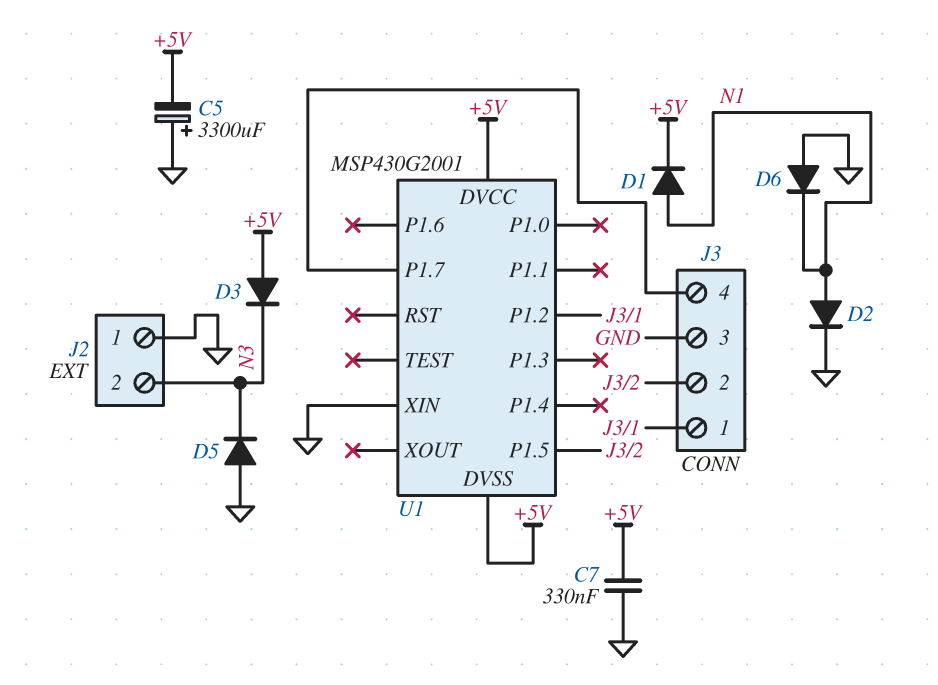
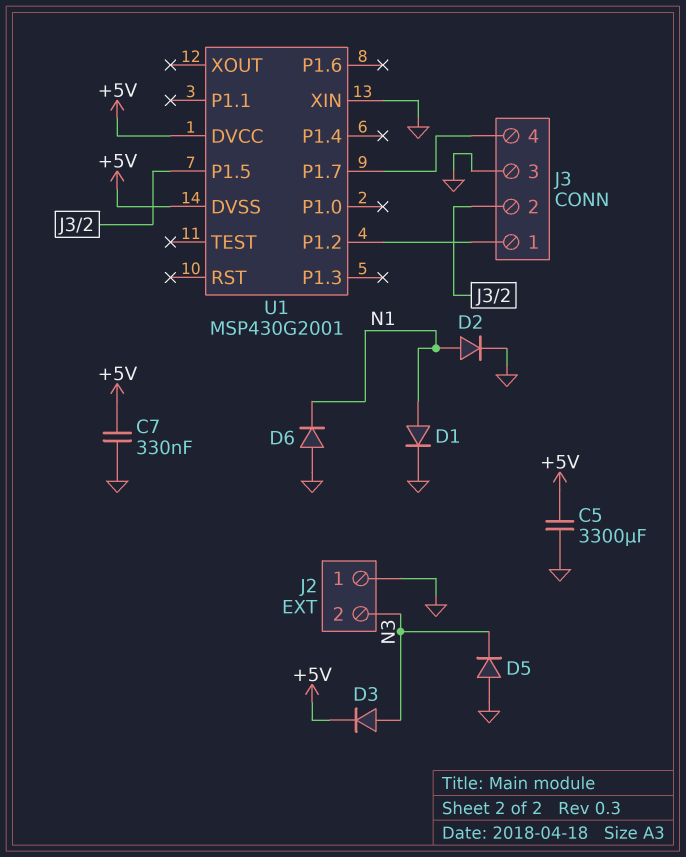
C5: 3300uF (plus GND, minus +5V) -> 3300uF (+5V, GND)
D1: diode (A N1, K +5V) -> diode (A N1, K GND)
D3: diode (A +5V, K N3) -> diode (A N3, K +5V)

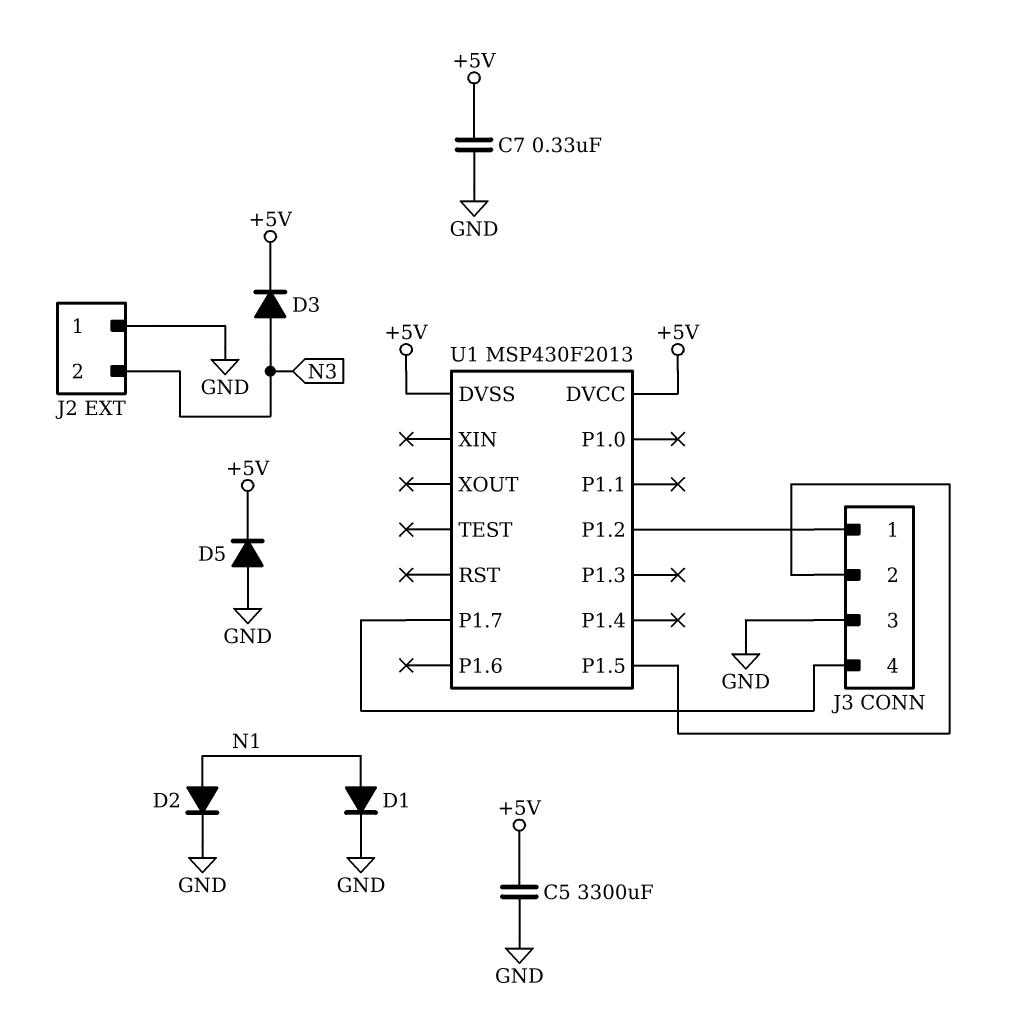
D5: diode (A GND, K N3) -> diode (A GND, K +5V)
D6: diode (A GND, K N1) -> none
U1: MSP430G2001 -> MSP430F2013
U1 pin XIN: GND -> none

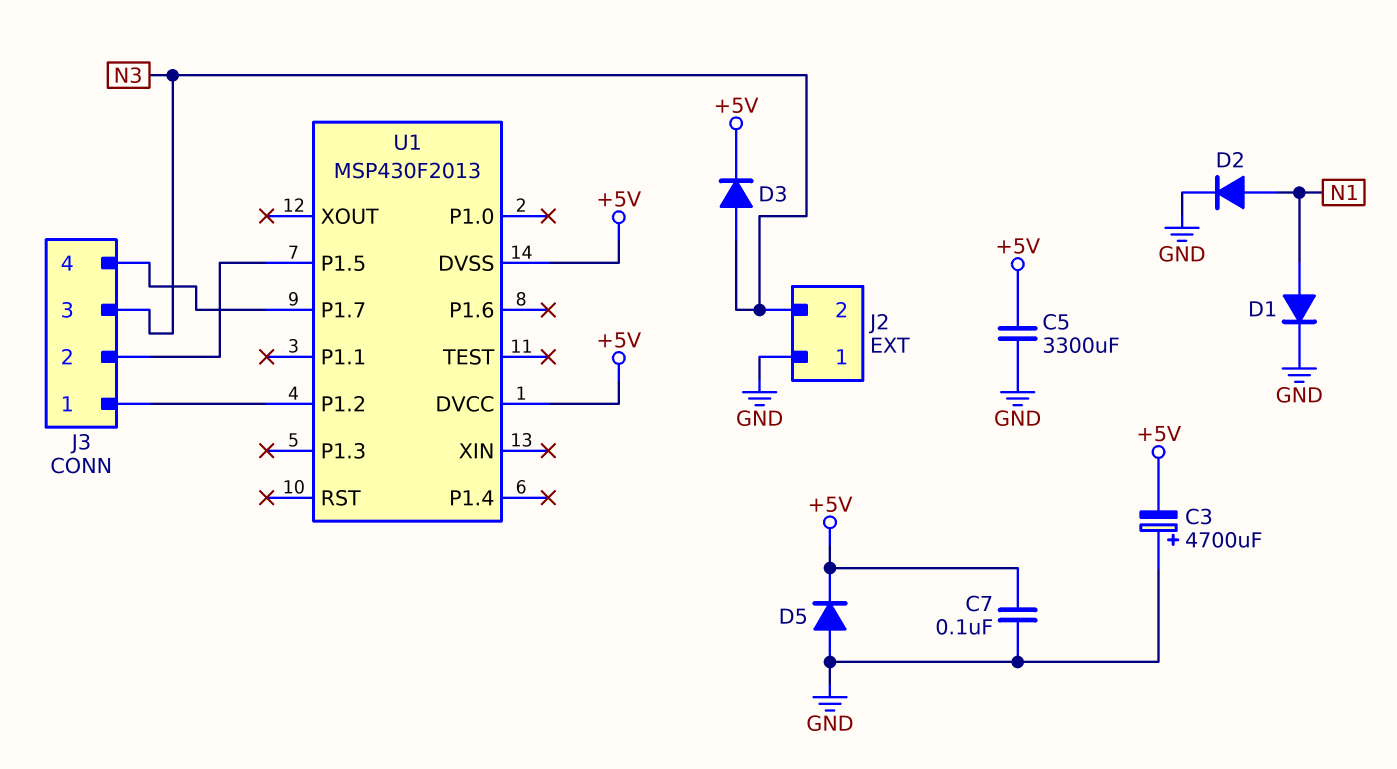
C3: none -> 4700uF (plus GND, minus +5V)
C7: 330nF (+5V, GND) -> 100nF (+5V, GND)
J3 pin 3: GND -> N3

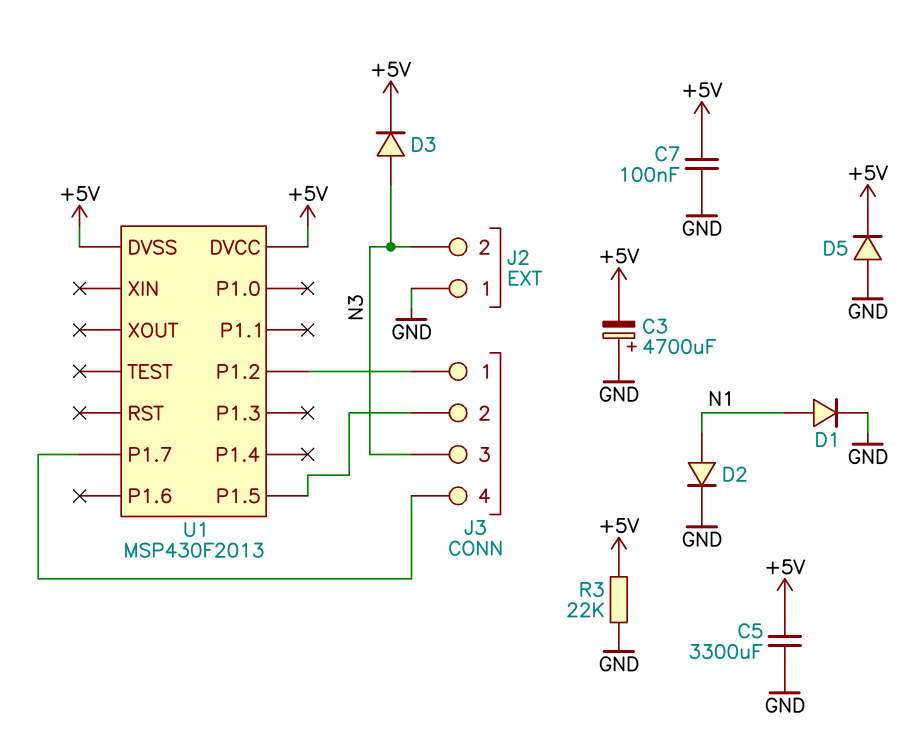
R3: none -> 22k (+5V, GND)

